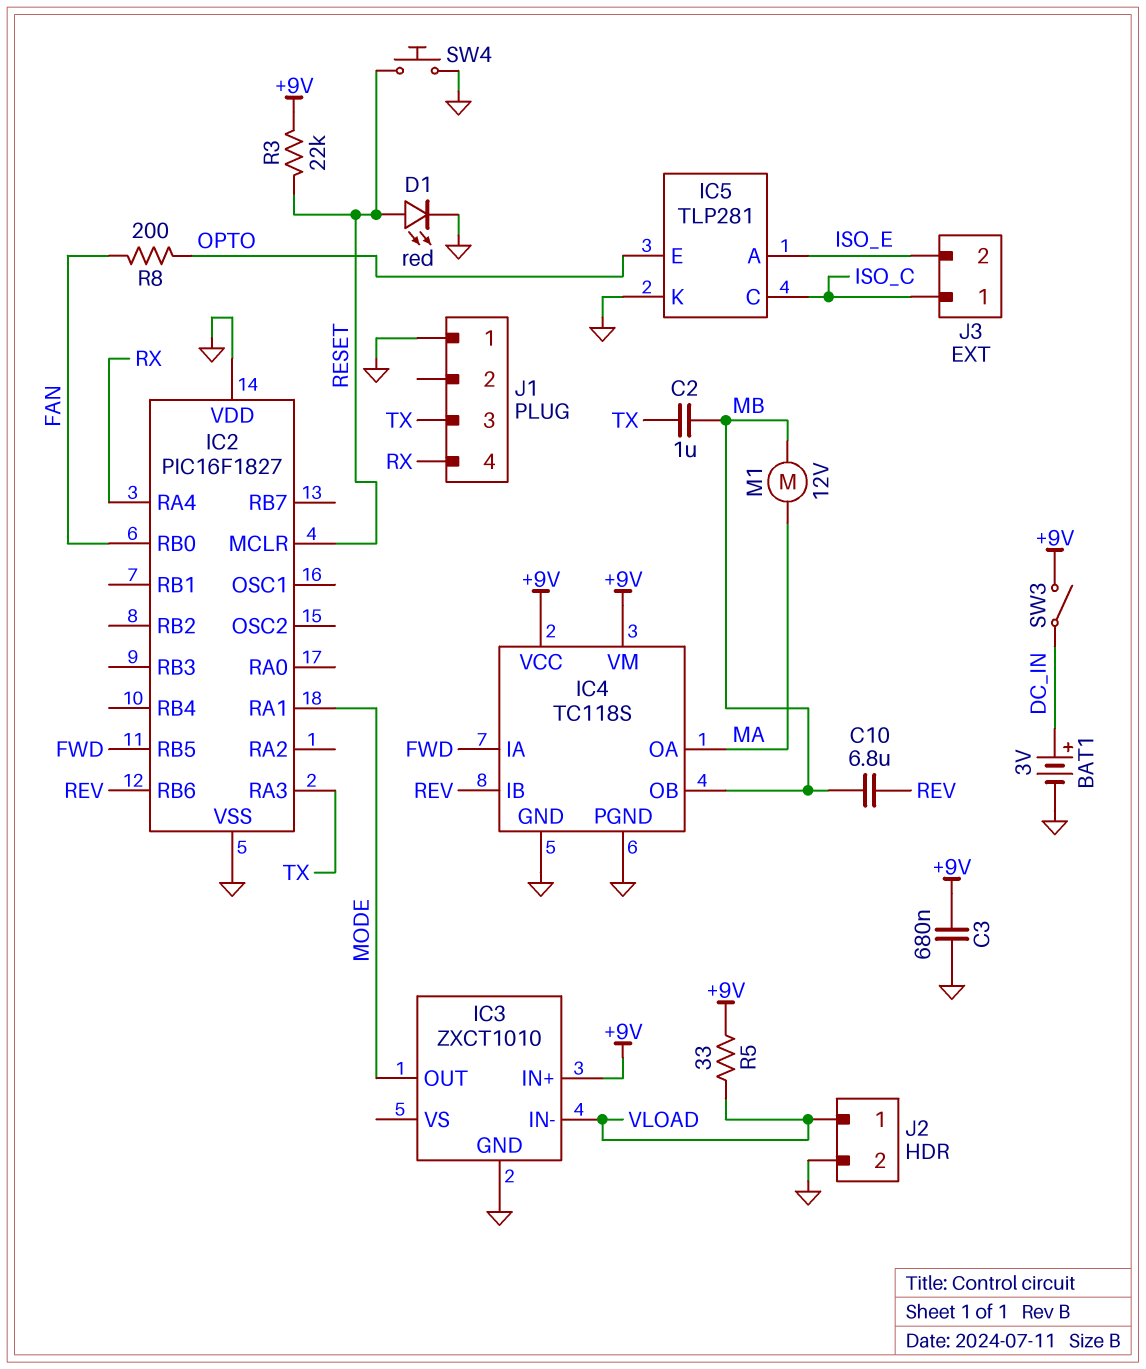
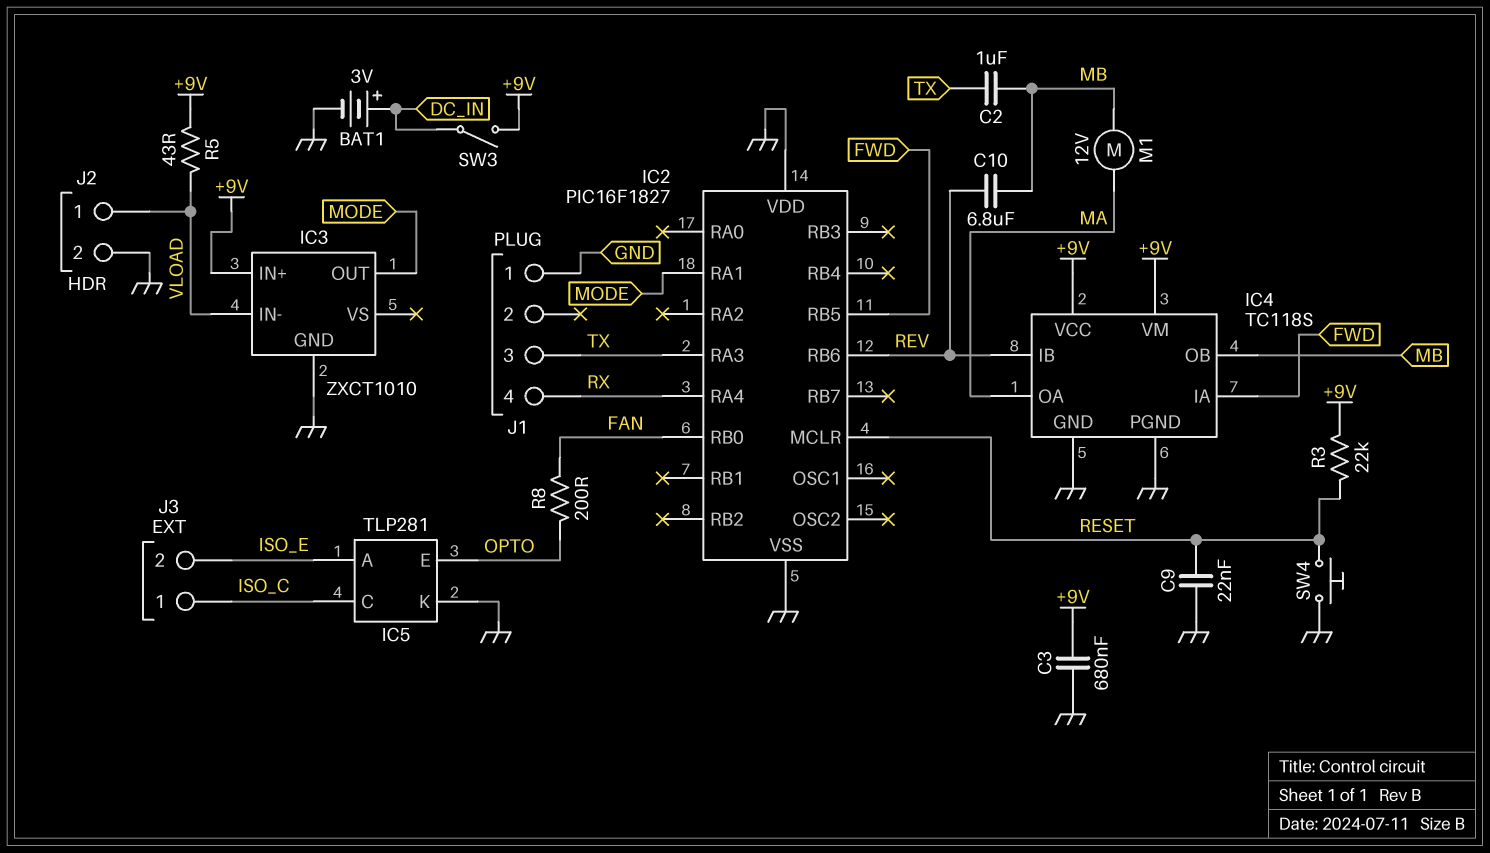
C9: none -> 22nF (GND, RESET)
D1: LED red (A RESET, K GND) -> none
R5: 33 (+9V, VLOAD) -> 43 (+9V, VLOAD)

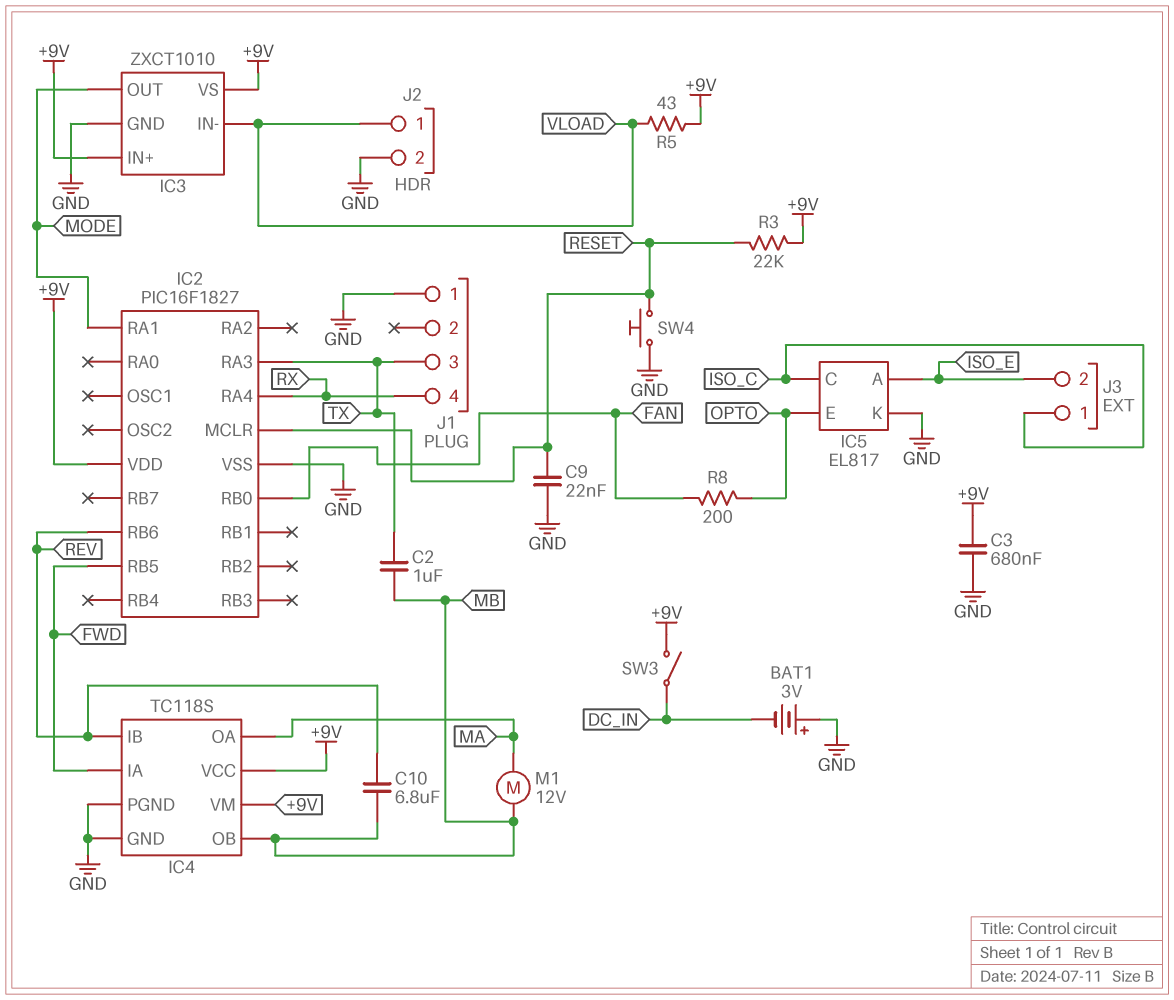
BAT1: 3V (plus DC_IN, minus GND) -> 3V (plus GND, minus DC_IN)
IC2 pin VDD: GND -> +9V
IC3 pin VS: none -> +9V
IC5: TLP281 -> EL817

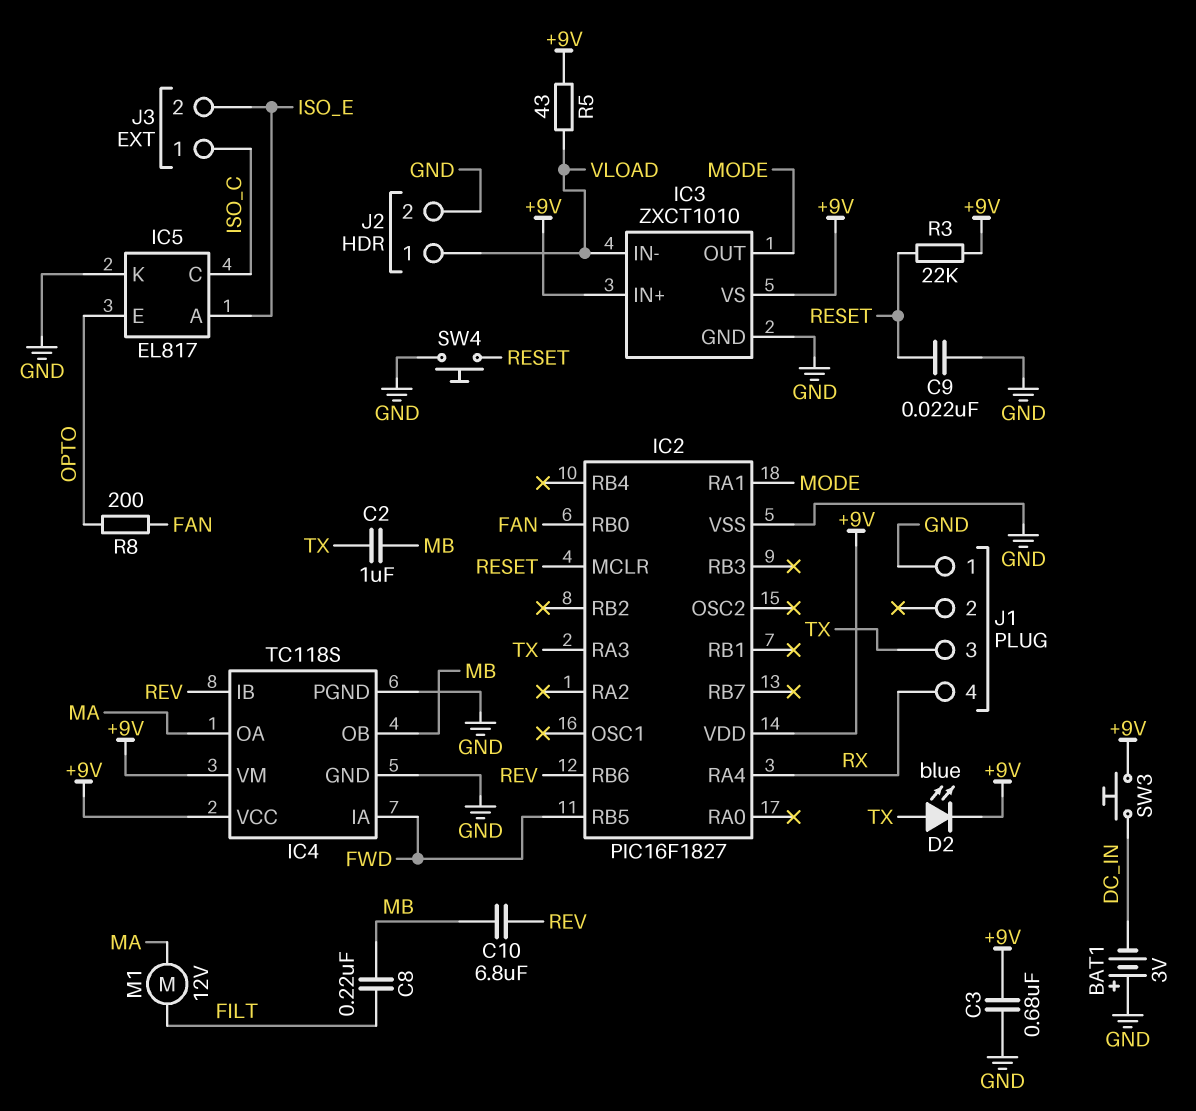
C8: none -> 220nF (FILT, MB)
D2: none -> LED blue (A TX, K +9V)
M1: motor 12V (MA, MB) -> motor 12V (FILT, MA)
SW3: switch (+9V, DC_IN) -> button (+9V, DC_IN)

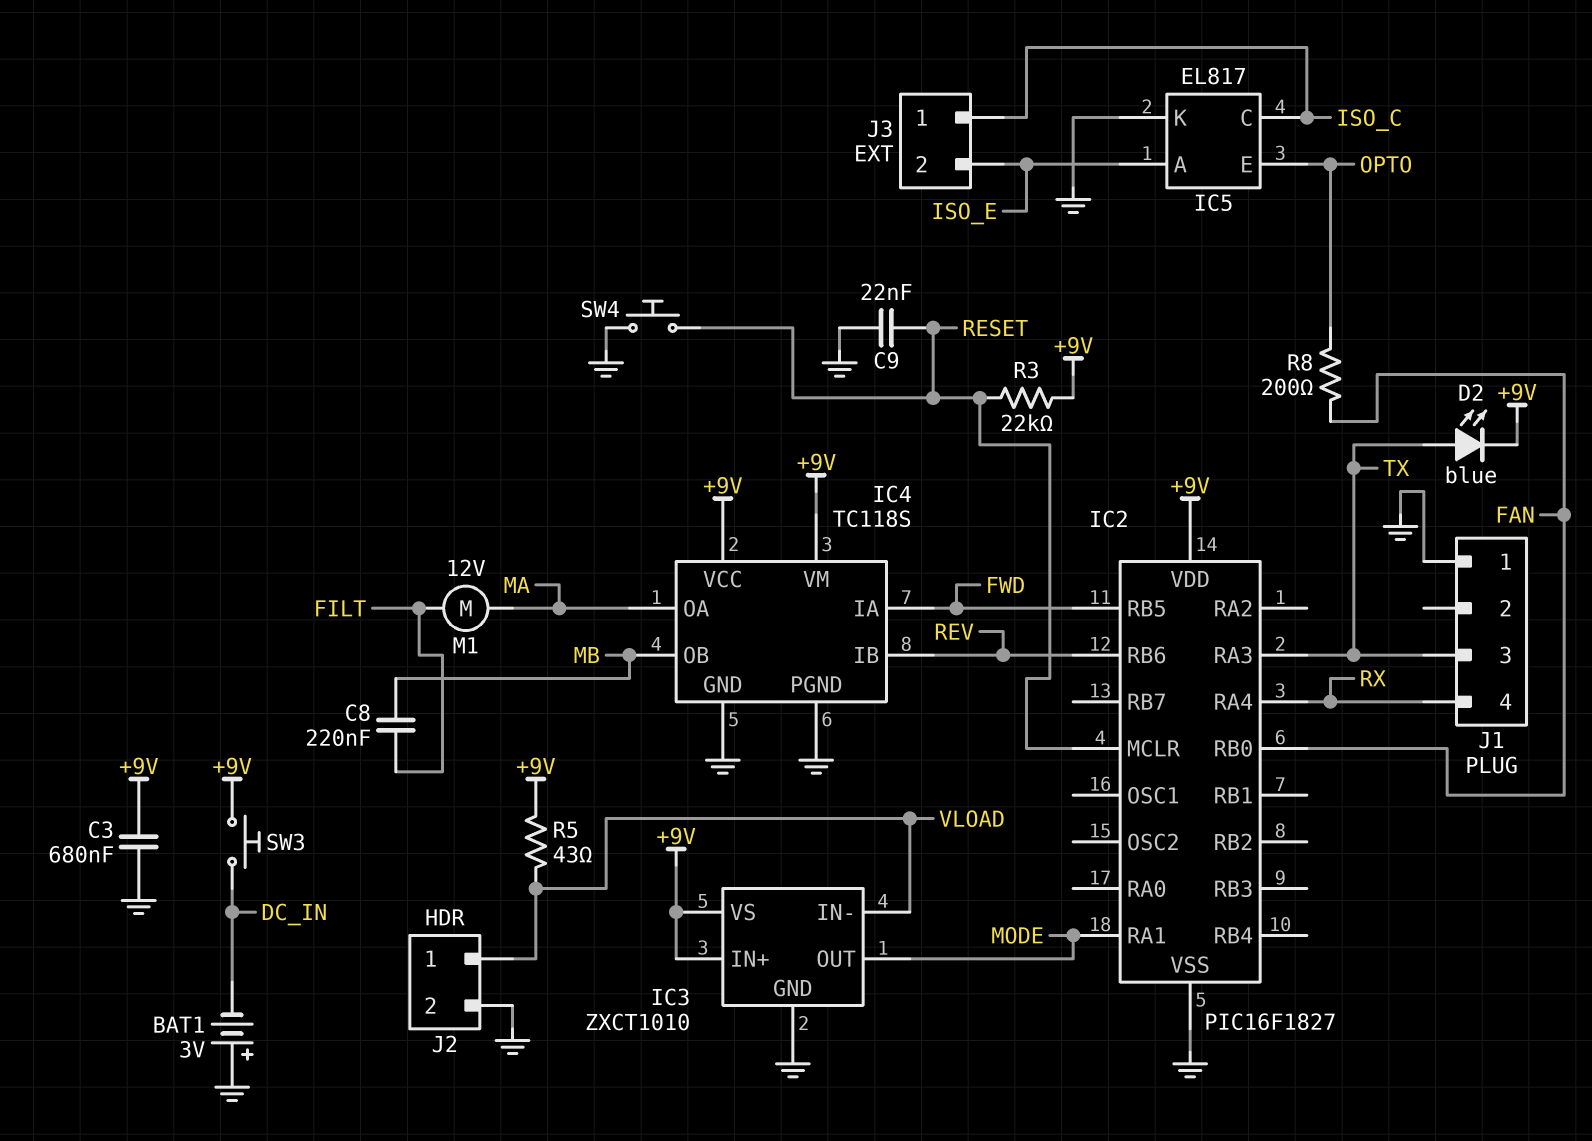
C2: 1uF (MB, TX) -> none
C10: 6.8uF (MB, REV) -> none

